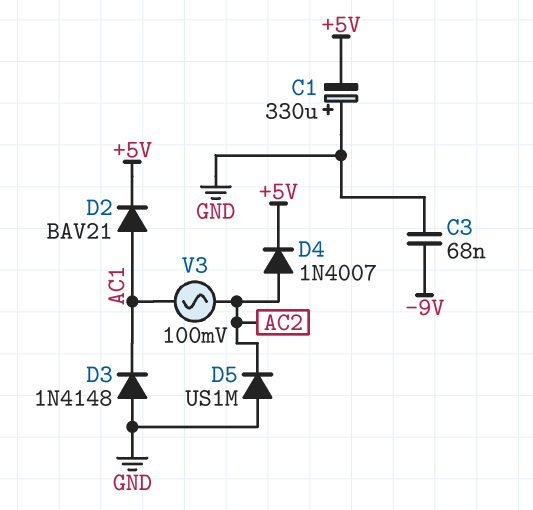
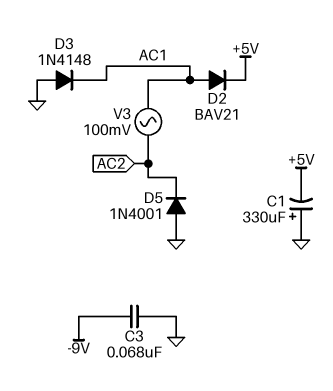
D4: diode 1N4007 (A AC2, K +5V) -> none
D5: diode US1M (A GND, K AC2) -> diode 1N4001 (A GND, K AC2)

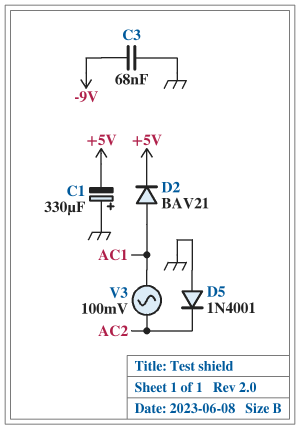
D3: diode 1N4148 (A GND, K AC1) -> none

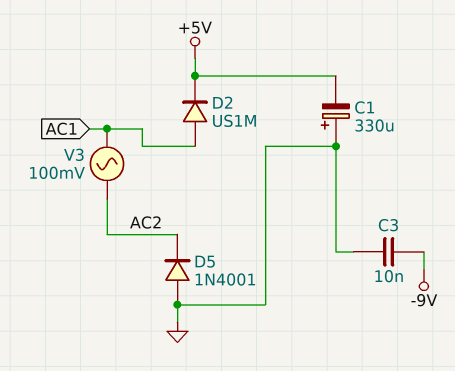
C3: 68nF (-9V, GND) -> 10nF (-9V, GND)
D2: diode BAV21 (A AC1, K +5V) -> diode US1M (A AC1, K +5V)

